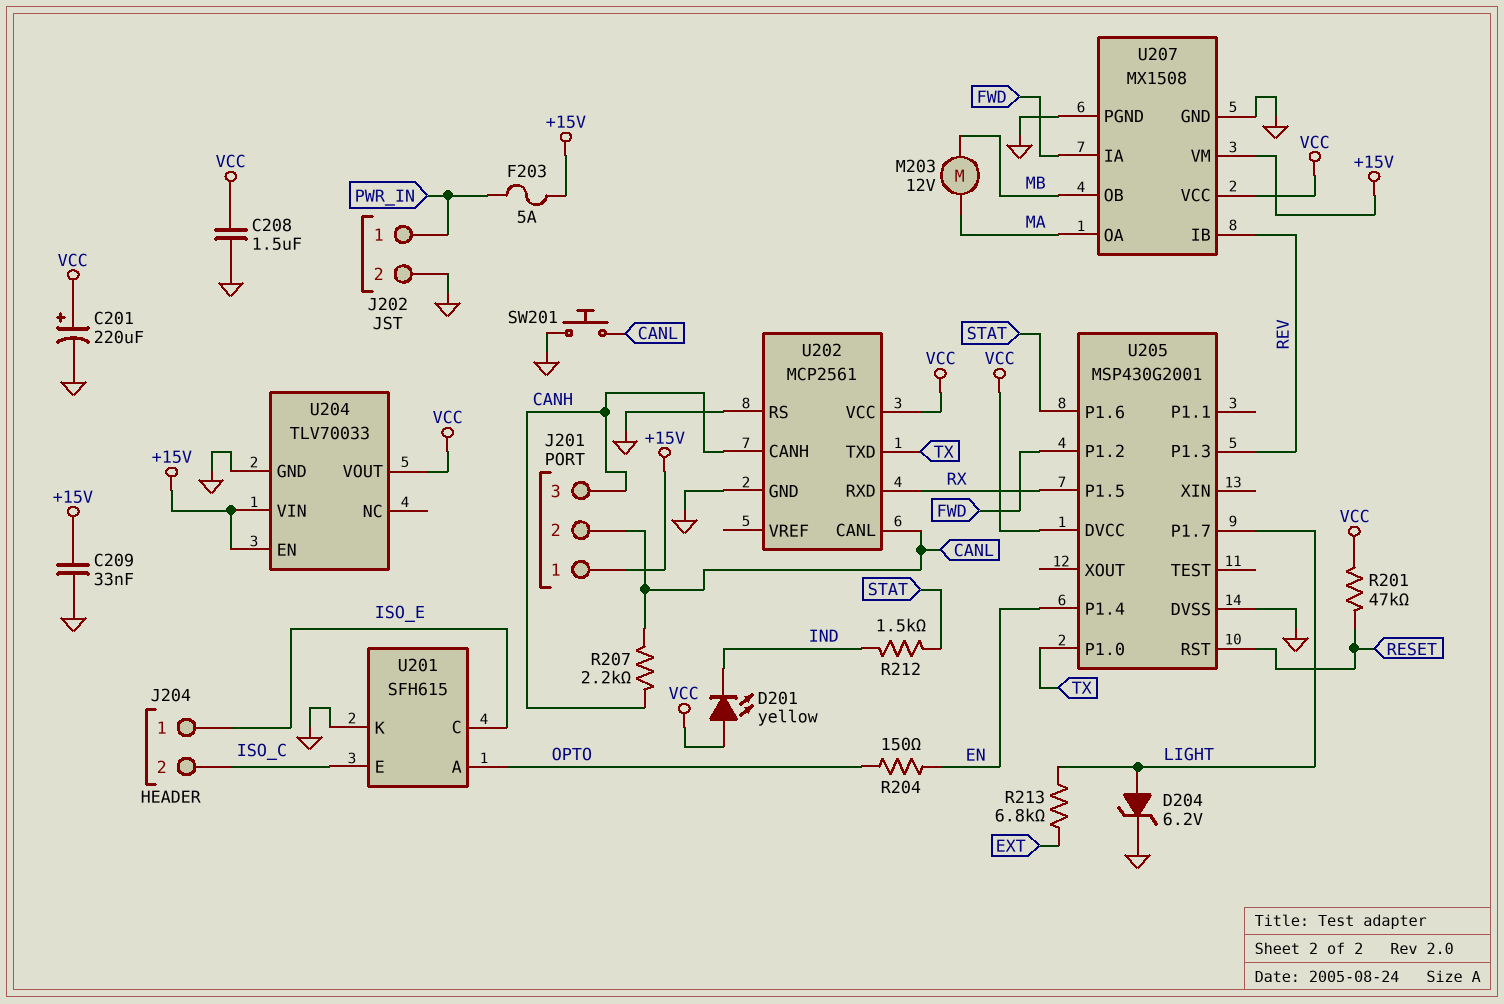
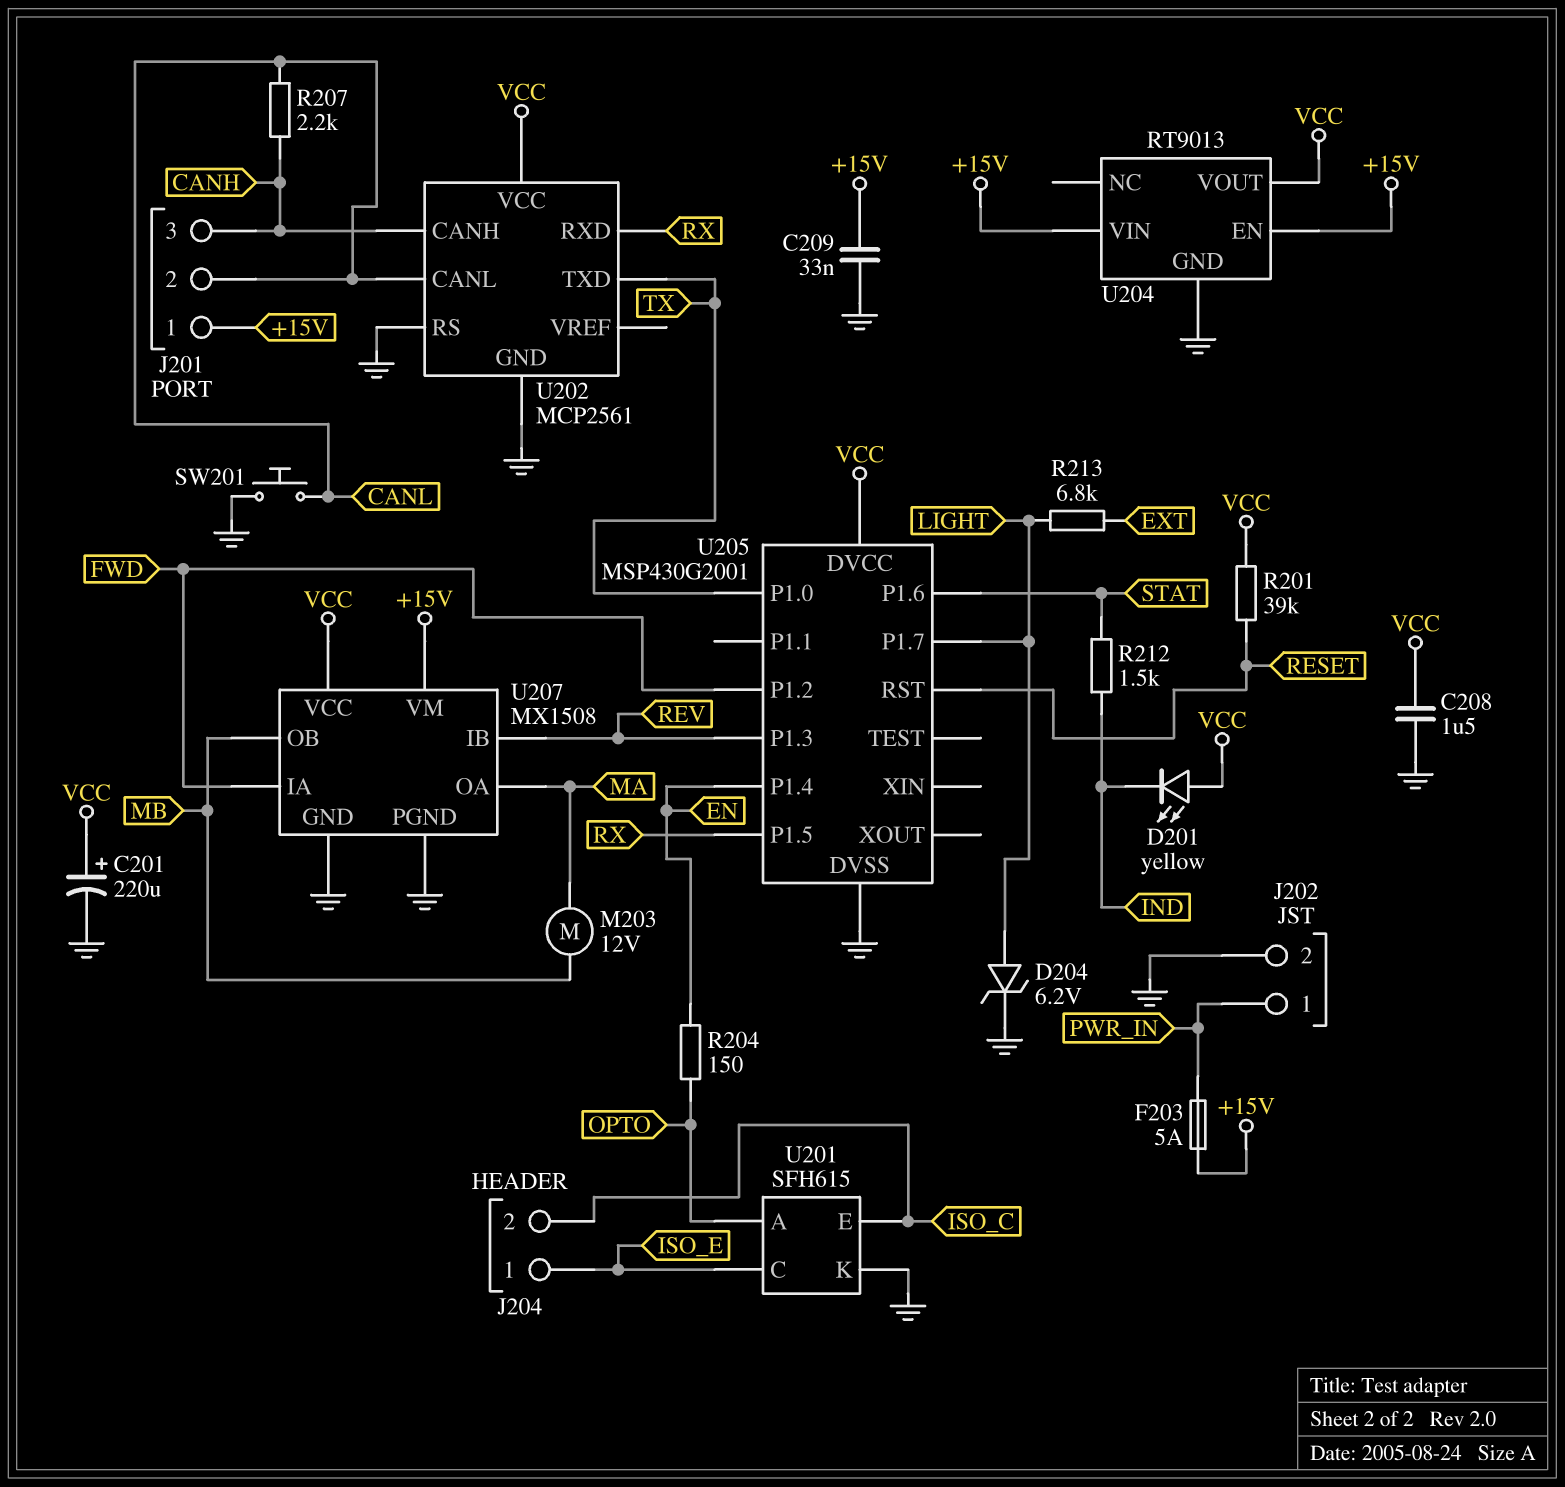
R201: 47k (RESET, VCC) -> 39k (RESET, VCC)
U204: TLV70033 -> RT9013

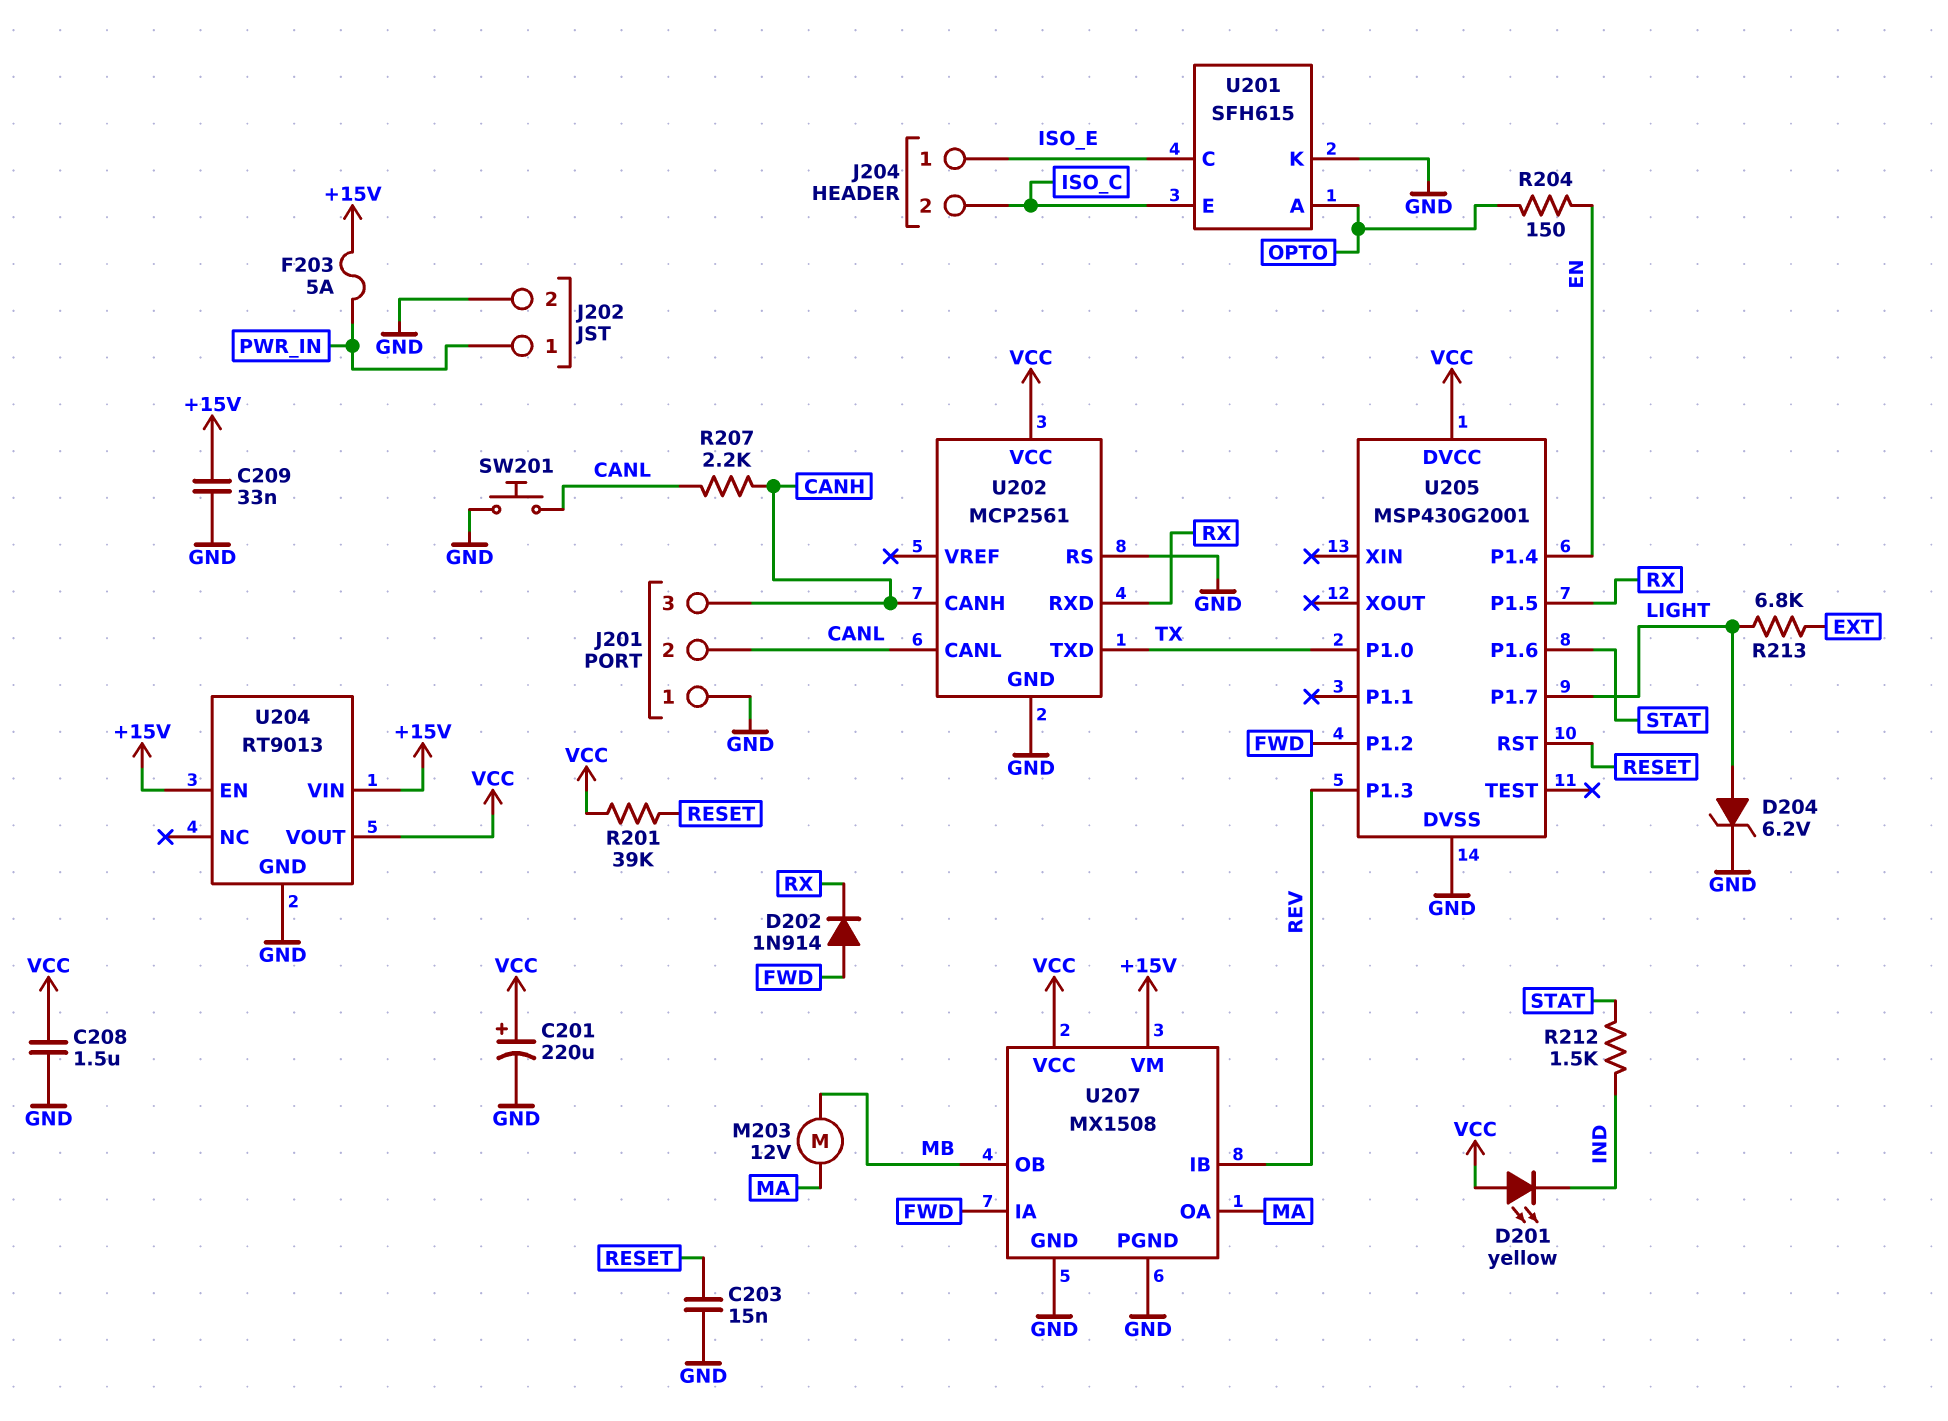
C203: none -> 15nF (GND, RESET)
D202: none -> diode 1N914 (A FWD, K RX)
J201 pin 1: +15V -> GND

